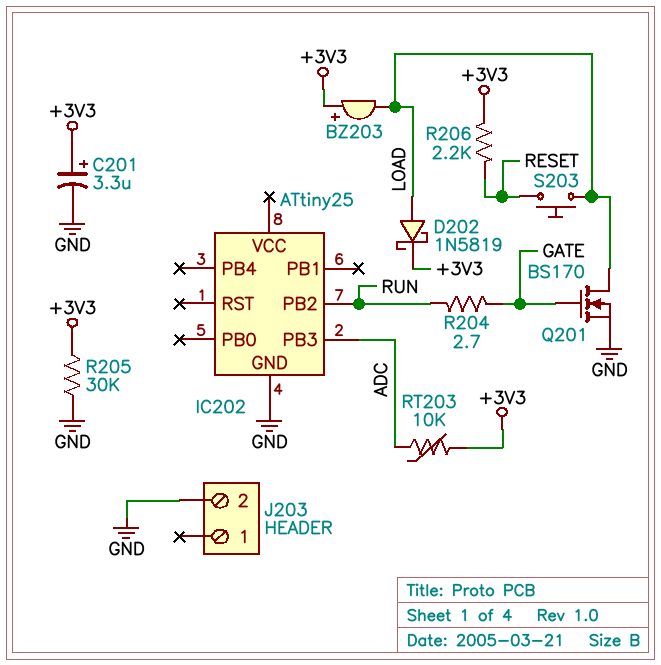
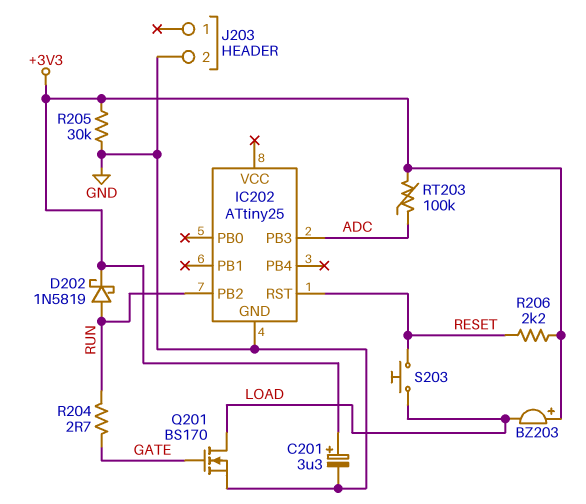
D202: schottky 1N5819 (A LOAD, K +3V3) -> schottky 1N5819 (A RUN, K +3V3)
IC202 pin RST: none -> RESET
RT203: 10k (+3V3, ADC) -> 100k (+3V3, ADC)

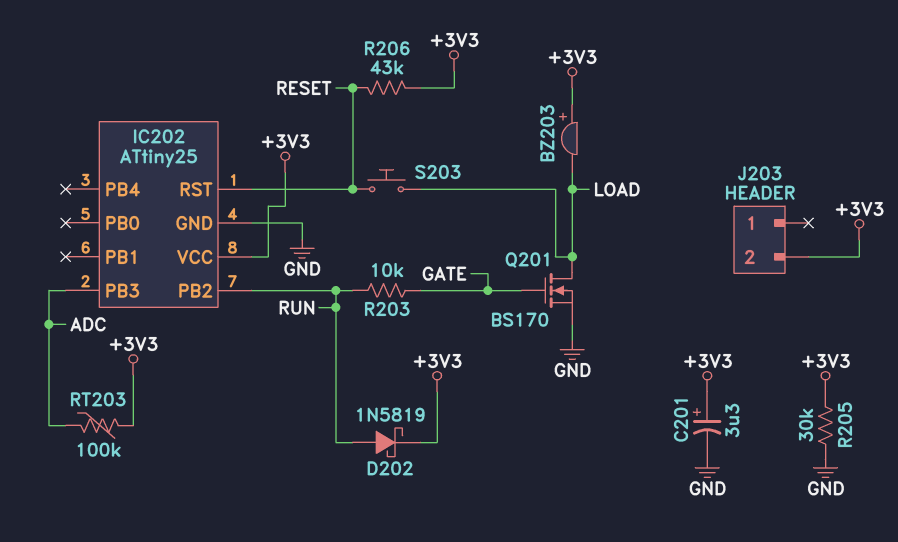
IC202 pin VCC: none -> +3V3
J203 pin 2: GND -> +3V3
R203: none -> 10k (GATE, RUN)
R204: 2.7 (GATE, RUN) -> none
R206: 2.2k (+3V3, RESET) -> 43k (+3V3, RESET)

